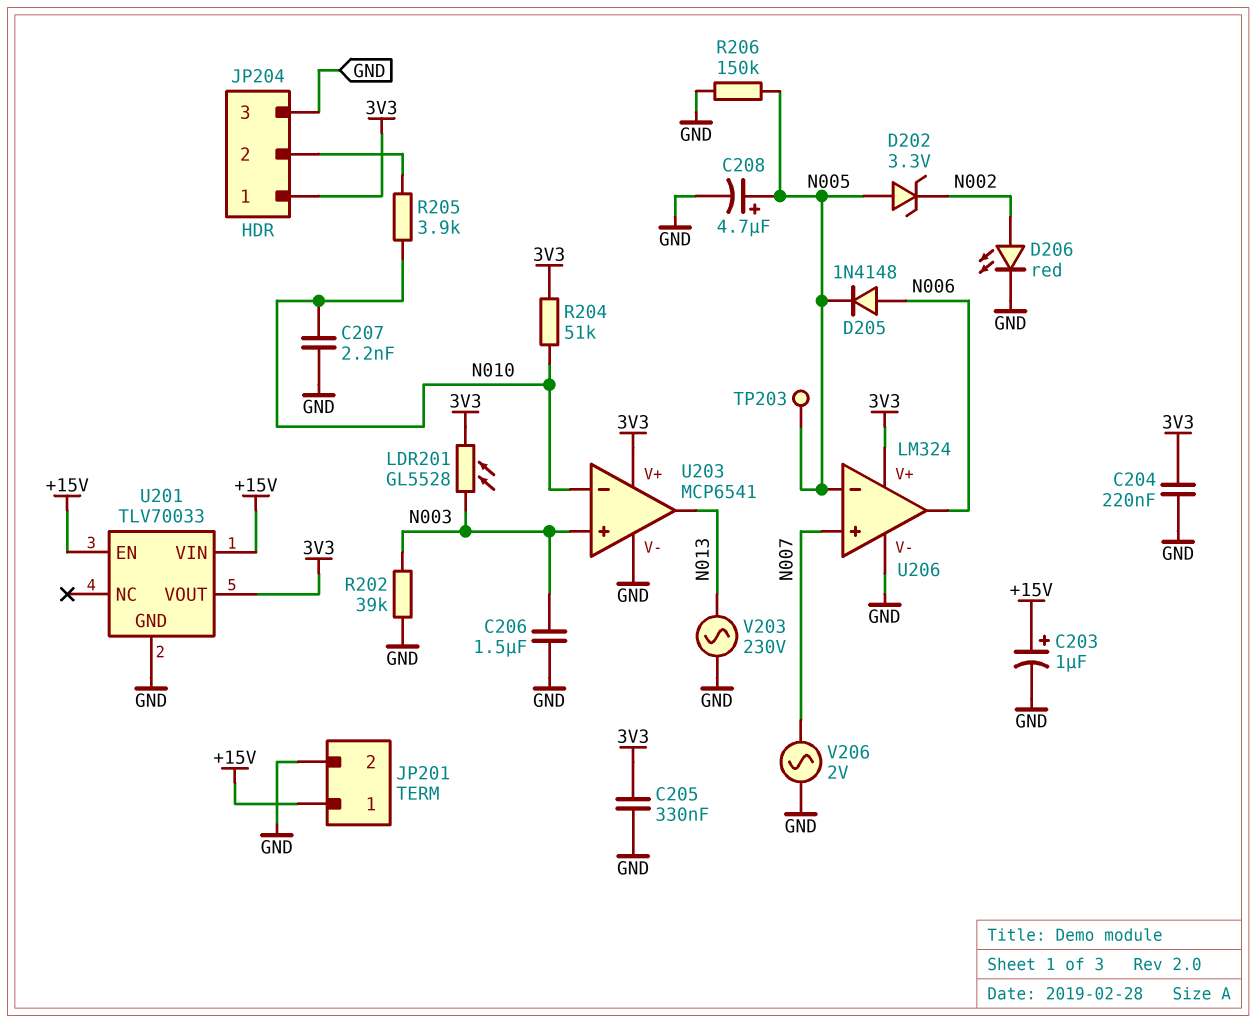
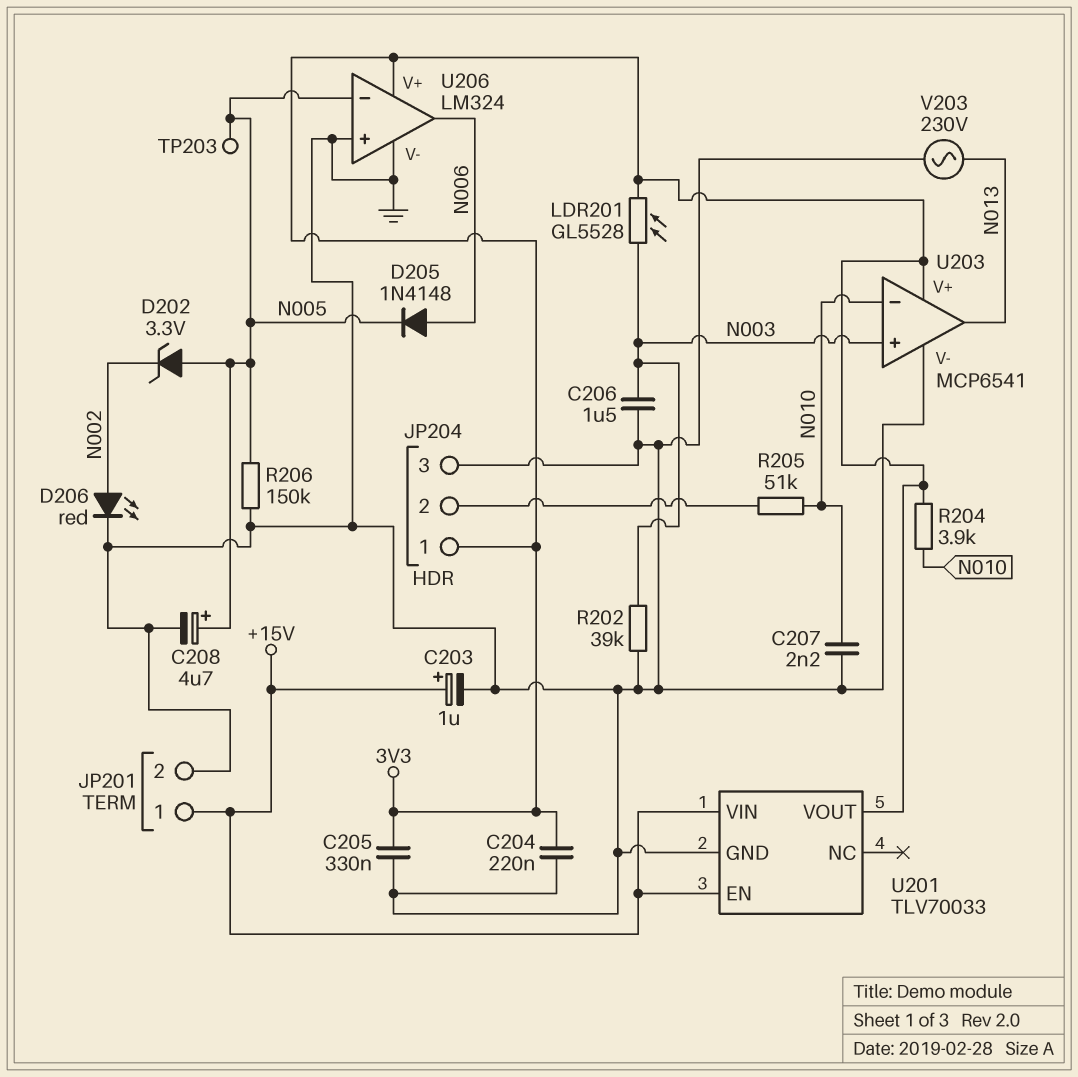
R204: 51k (3V3, N010) -> 3.9k (3V3, N010)
R205: 3.9k (JP204/2, N010) -> 51k (JP204/2, N010)
U206 pin in+: N007 -> GND
V206: AC 2V (GND, N007) -> none

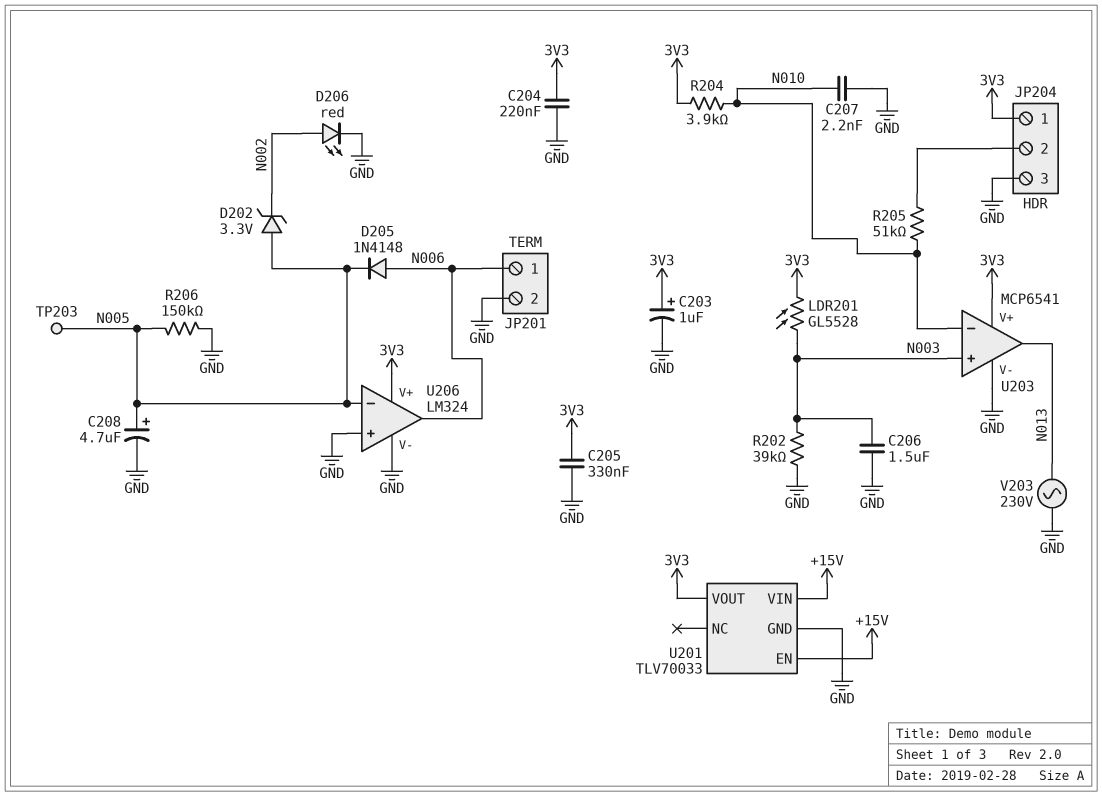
C203: 1uF (plus +15V, minus GND) -> 1uF (plus 3V3, minus GND)
JP201 pin 1: +15V -> N006

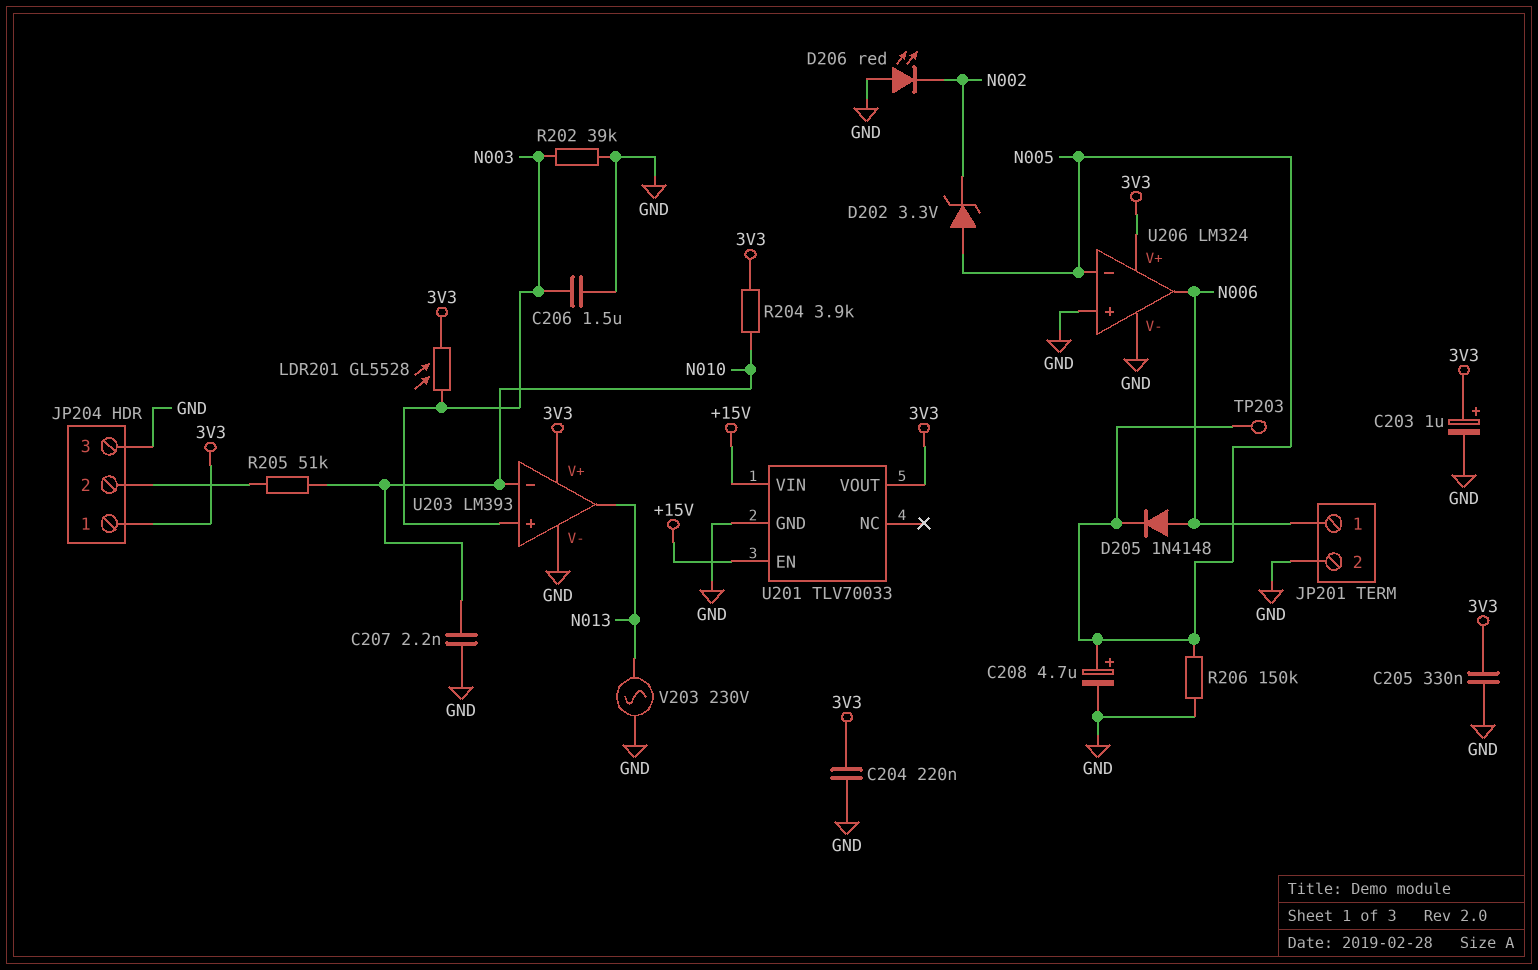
D206: LED red (A N002, K GND) -> LED red (A GND, K N002)
U203: MCP6541 -> LM393

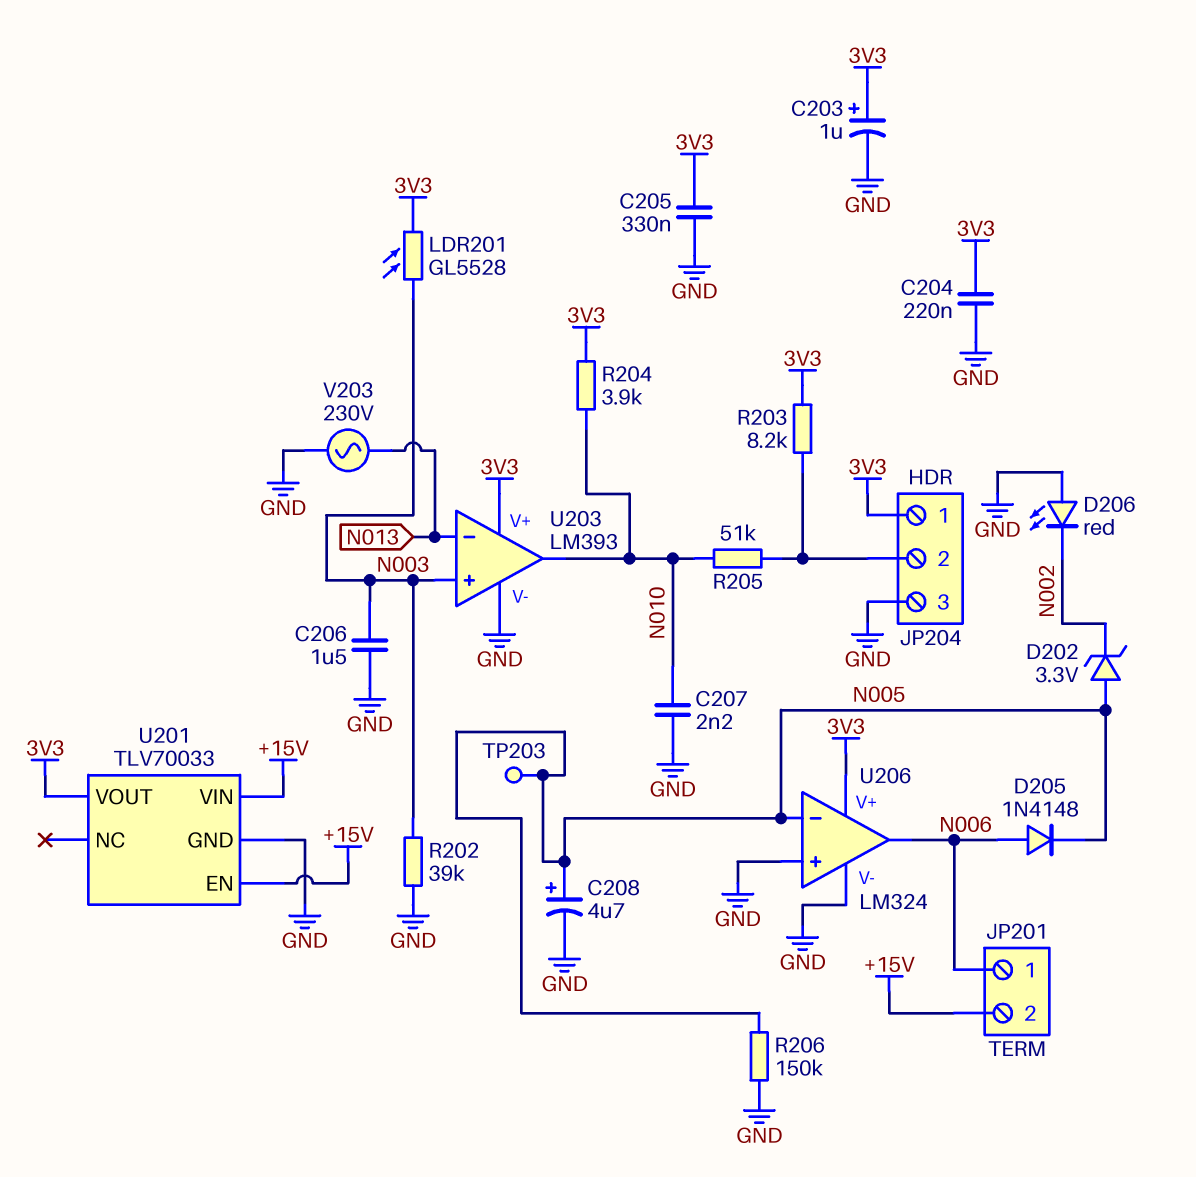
JP201 pin 2: GND -> +15V
R203: none -> 8.2k (3V3, JP204/2)
U203 pin in-: N010 -> N013
U203 pin out: N013 -> N010

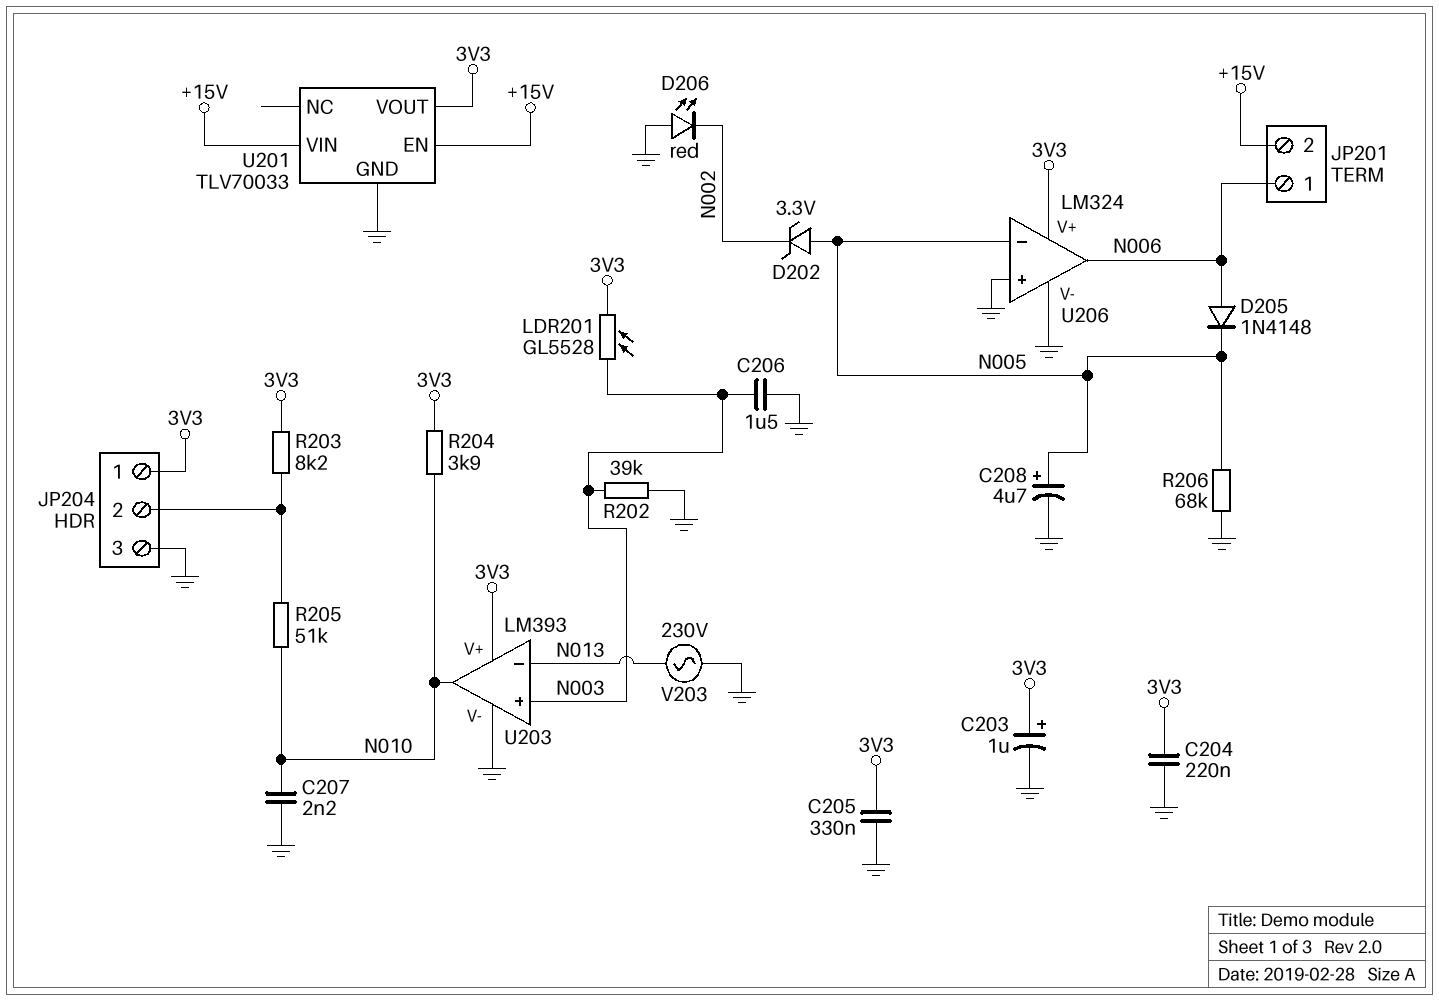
R206: 150k (GND, N005) -> 68k (GND, N005)
TP203: test point (N005) -> none

